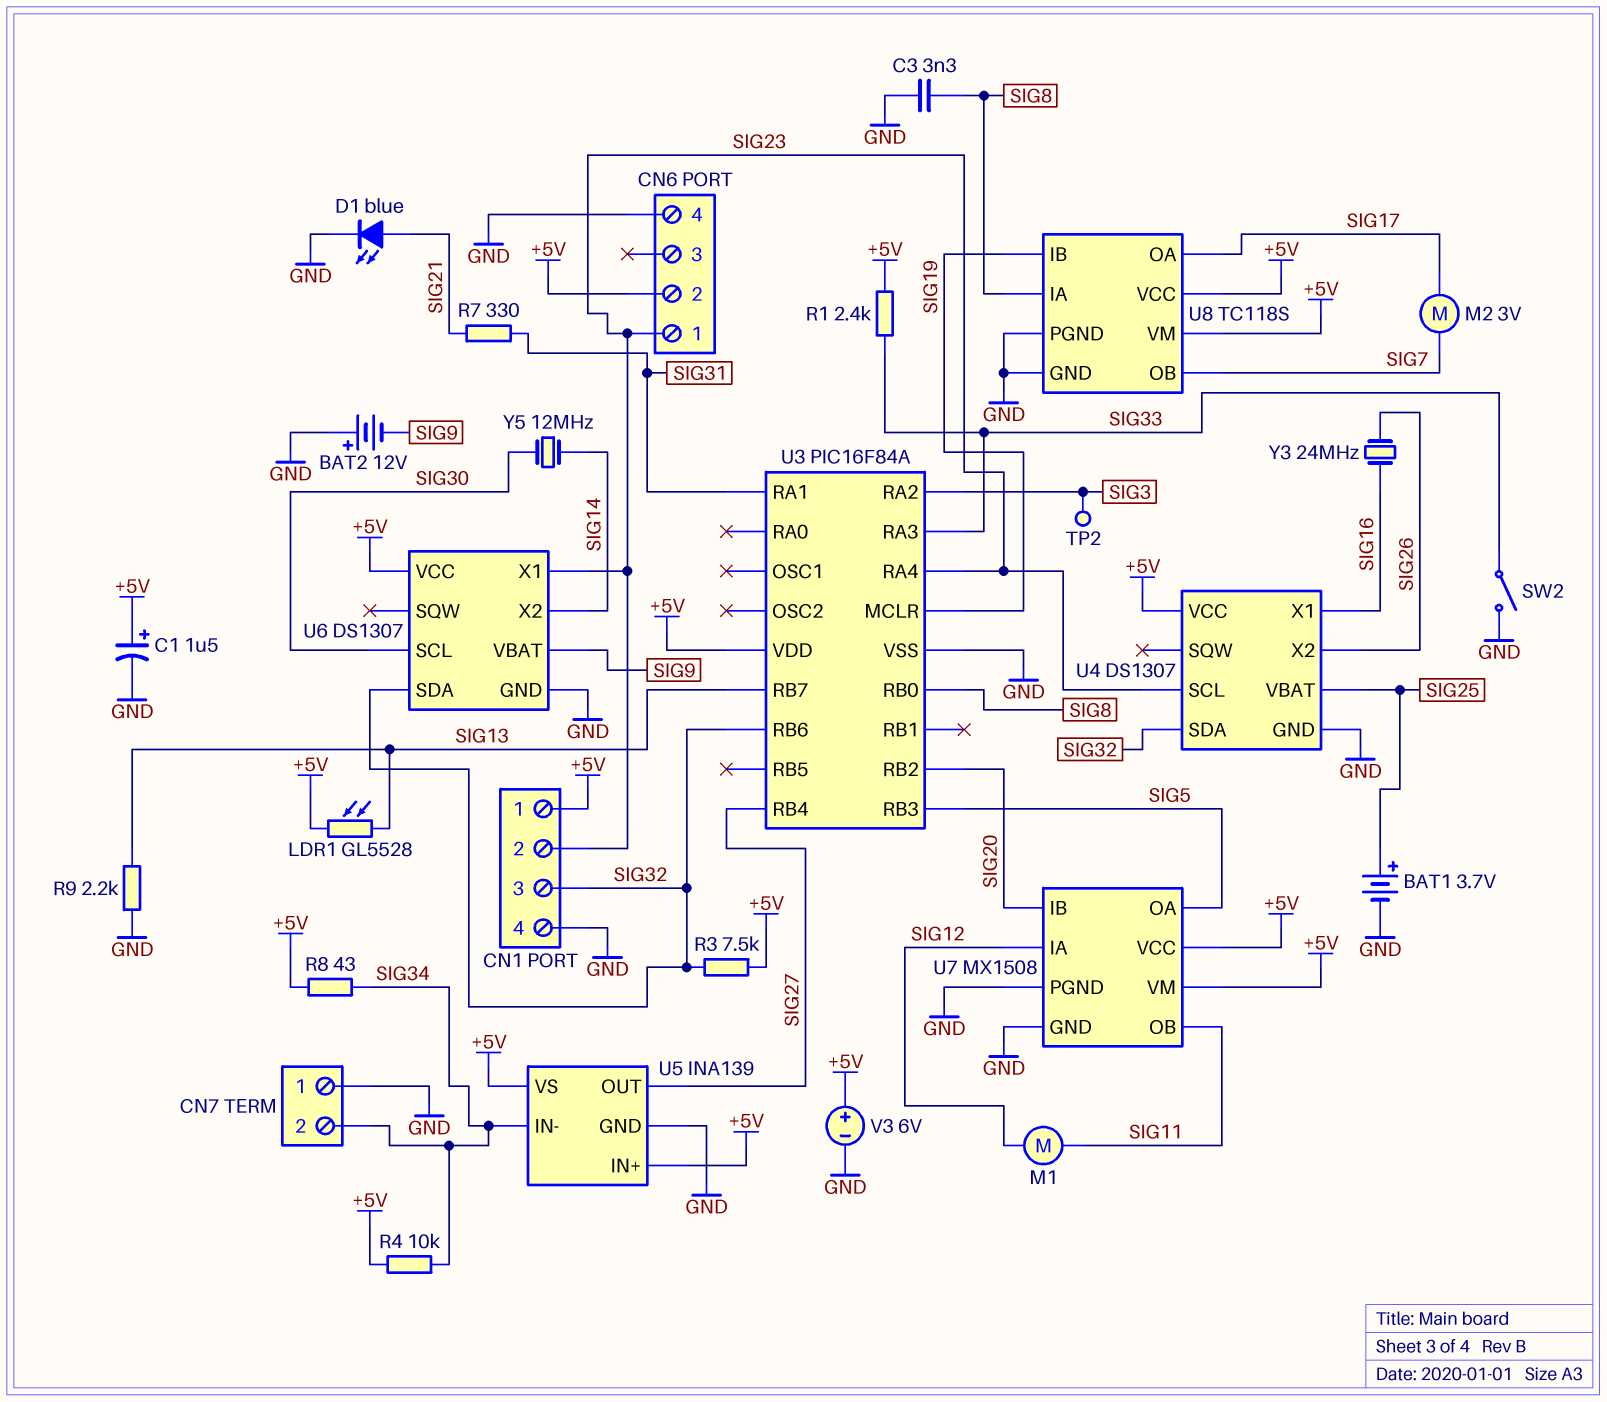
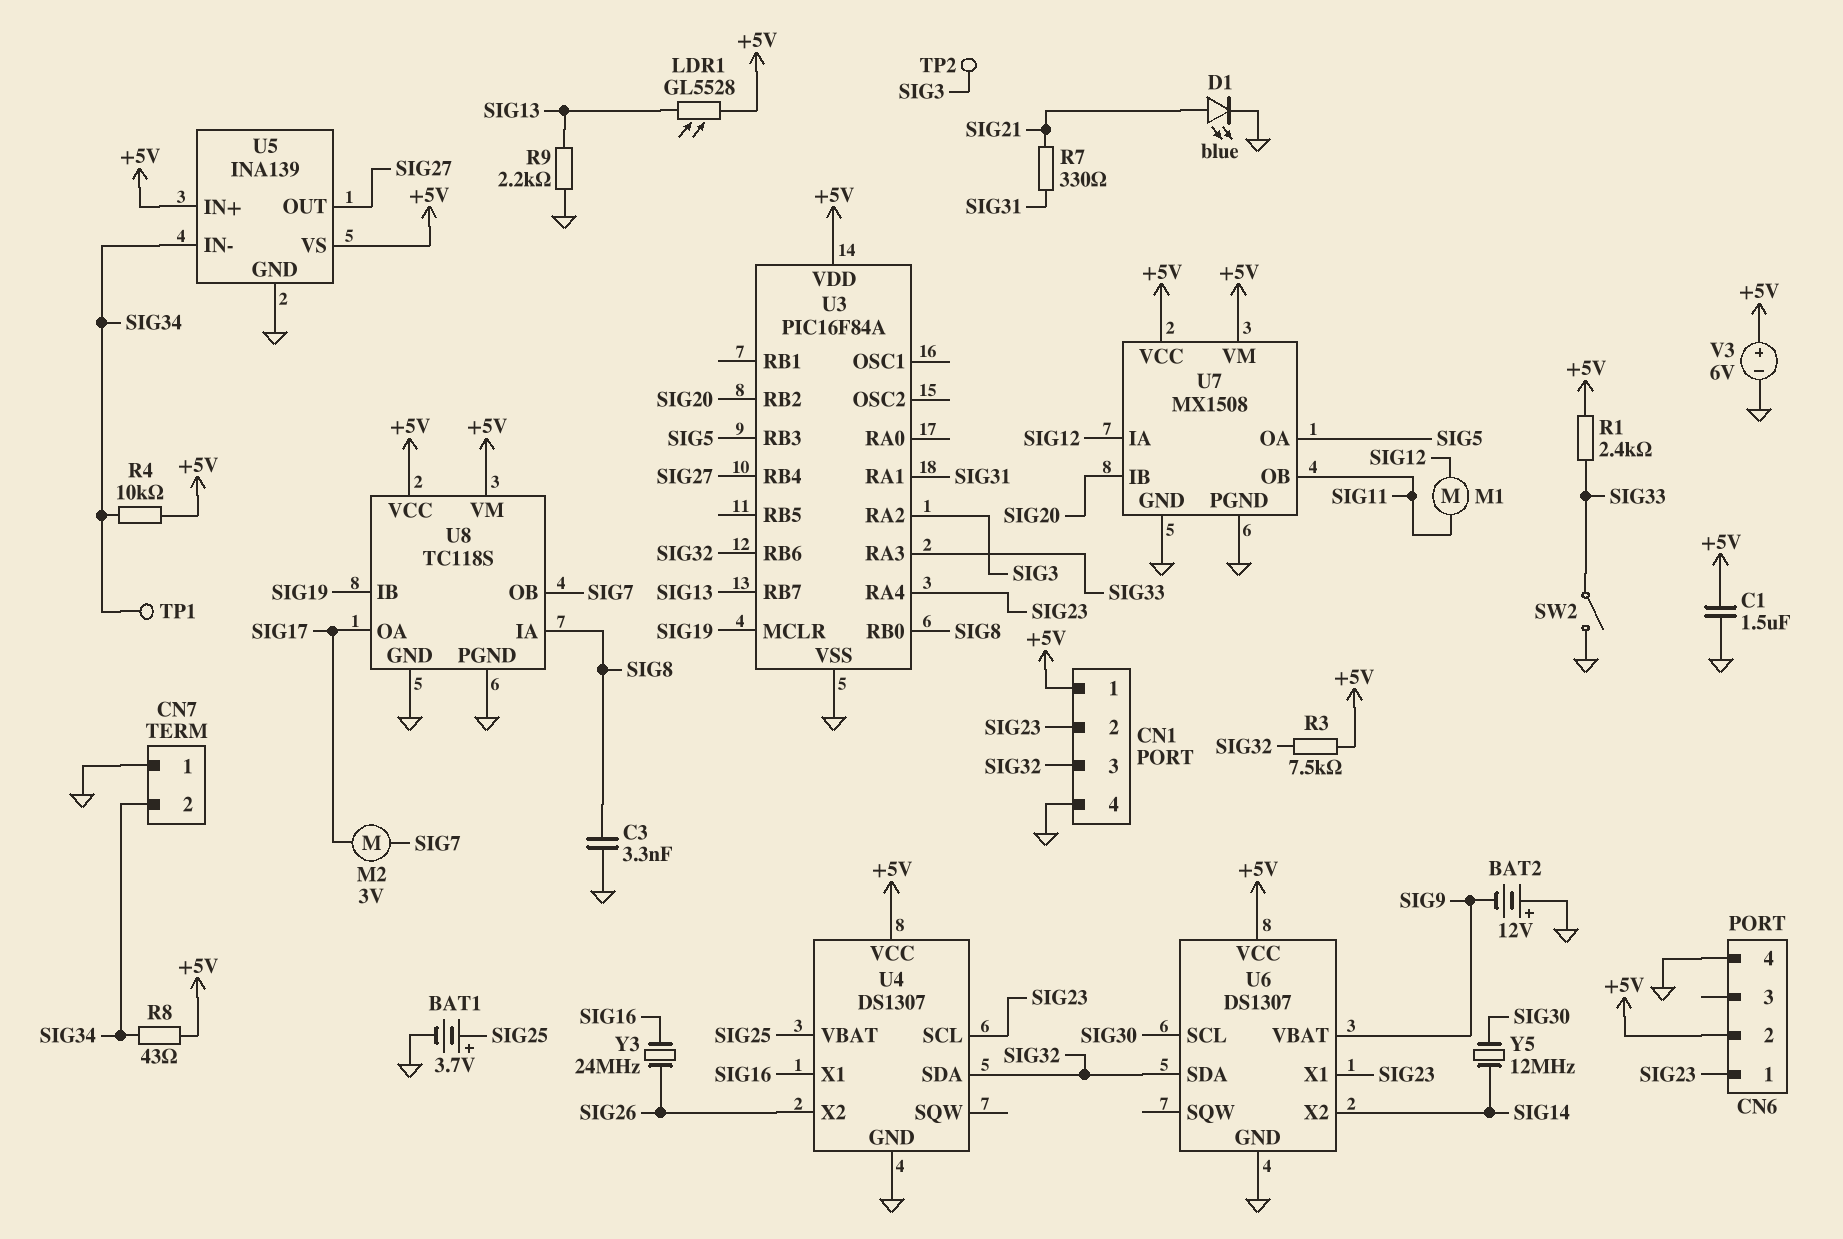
C1: 1.5uF (plus +5V, minus GND) -> 1.5uF (+5V, GND)
TP1: none -> test point (SIG34)

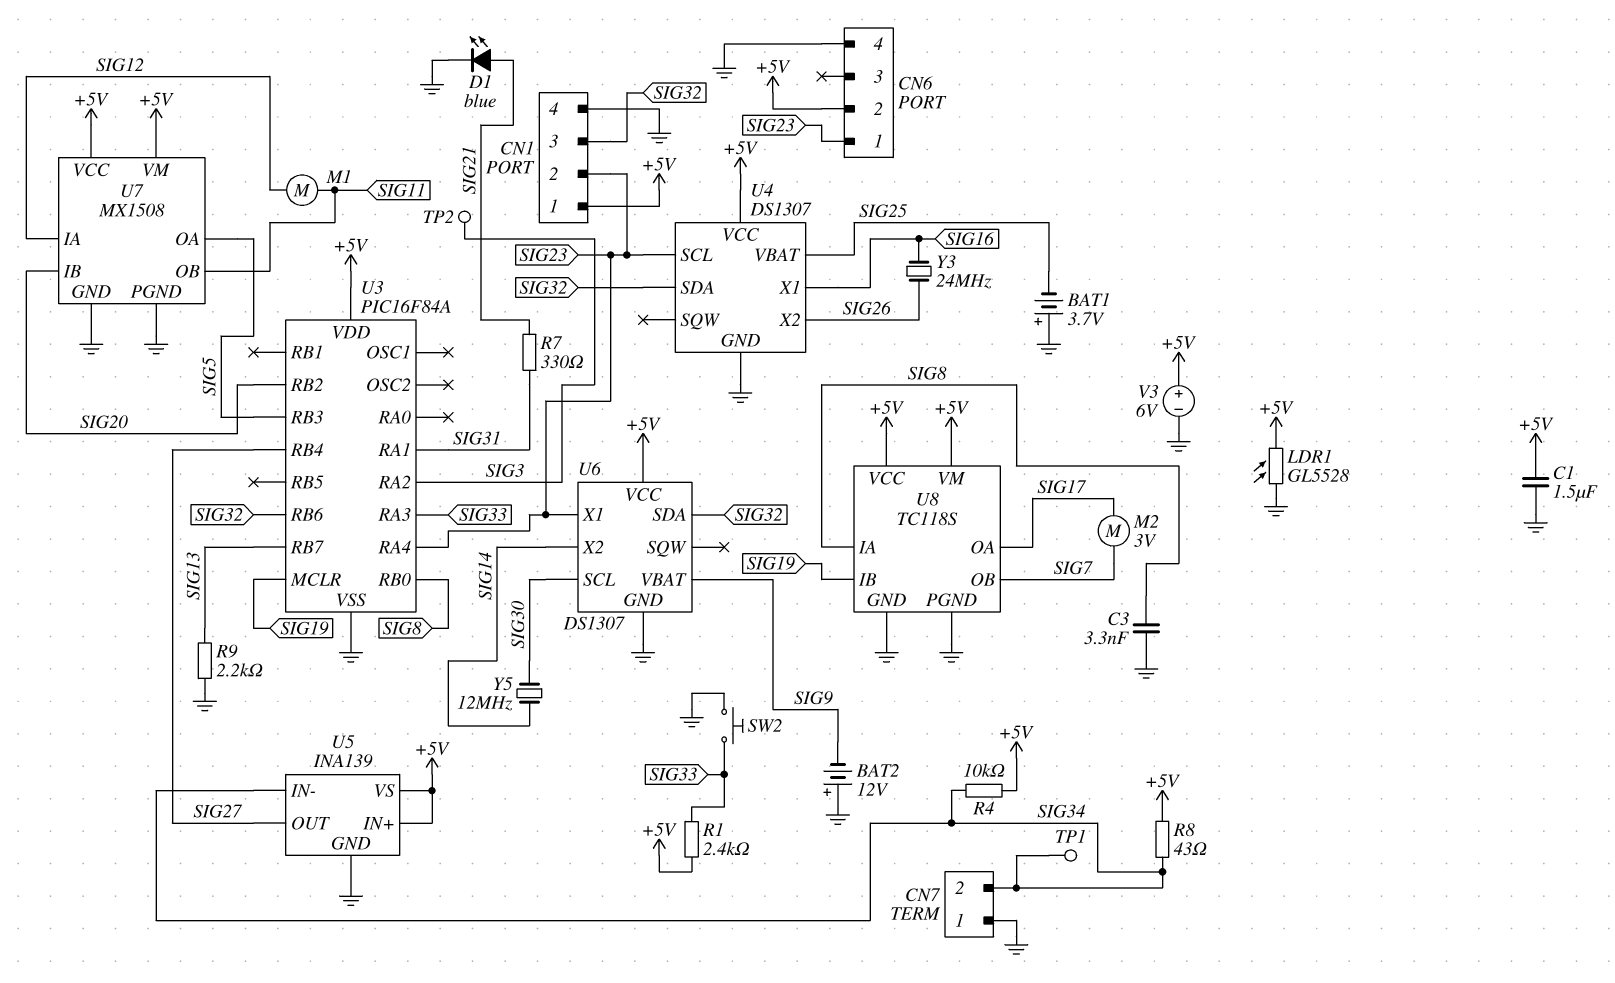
BAT1: 3.7V (plus SIG25, minus GND) -> 3.7V (plus GND, minus SIG25)
LDR1: GL5528 (+5V, SIG13) -> GL5528 (+5V, GND)
R3: 7.5k (+5V, SIG32) -> none
SW2: switch (GND, SIG33) -> button (GND, SIG33)

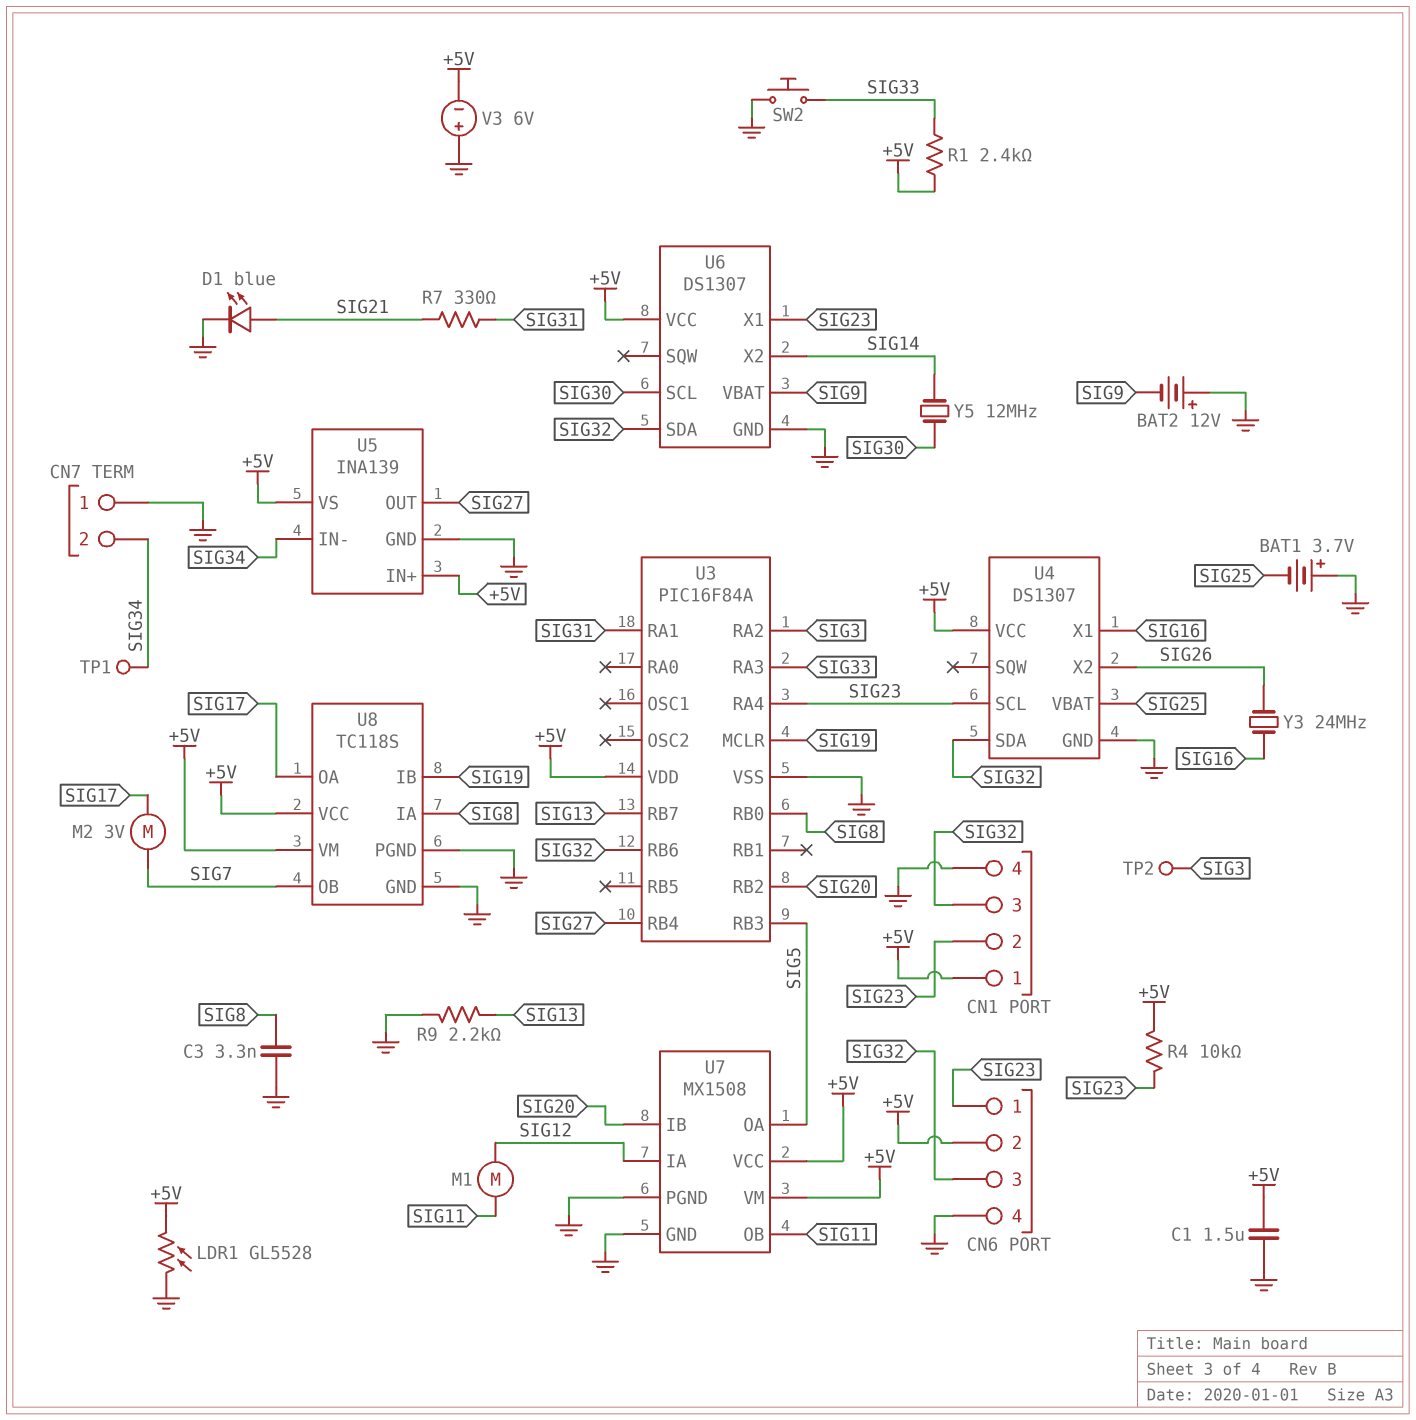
CN6 pin 3: none -> SIG32
R4: 10k (+5V, SIG34) -> 10k (+5V, SIG23)
R8: 43 (+5V, SIG34) -> none
V3: 6V (plus +5V, minus GND) -> 6V (plus GND, minus +5V)

